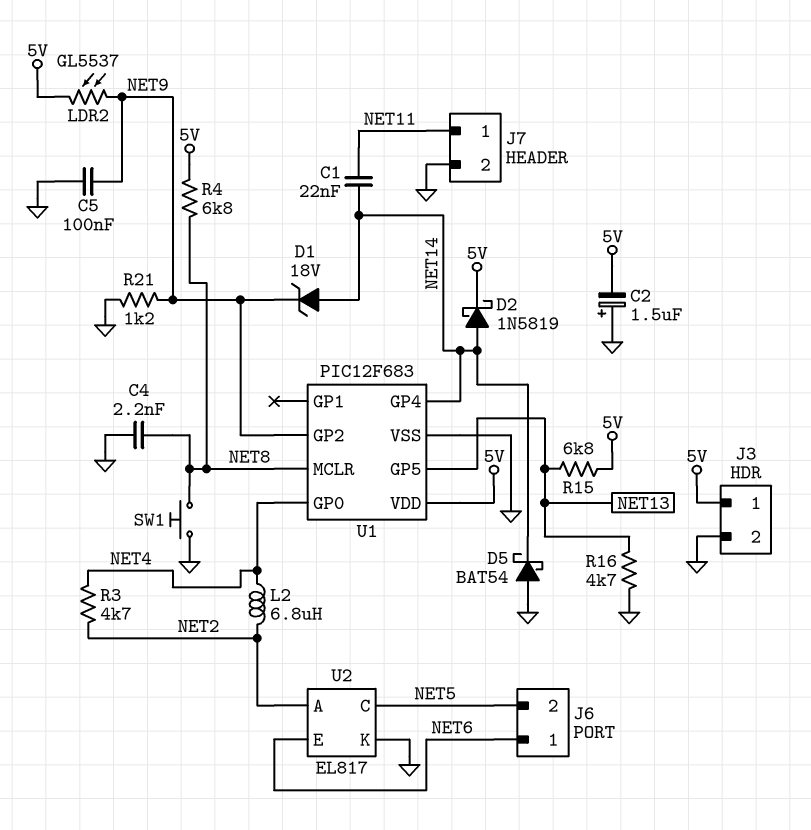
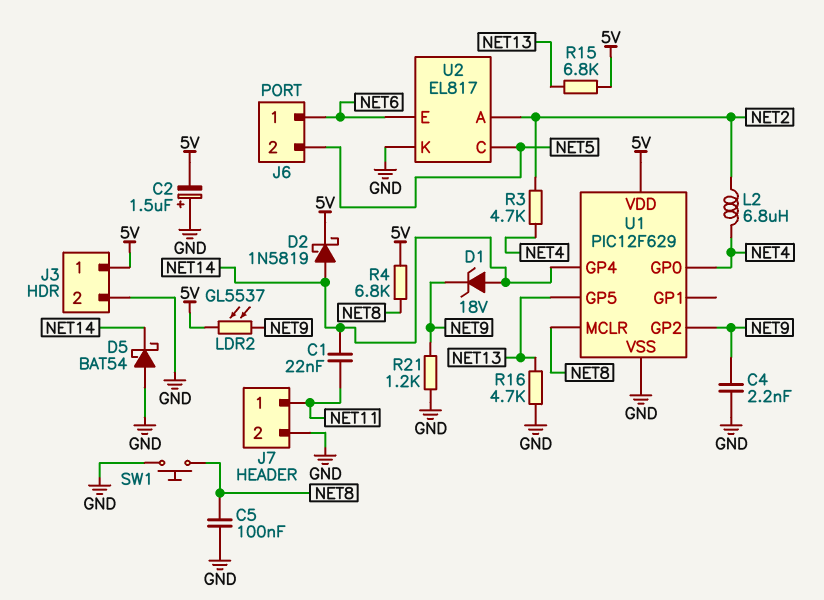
C4: 2.2nF (GND, NET8) -> 2.2nF (GND, NET9)
C5: 100nF (GND, NET9) -> 100nF (GND, NET8)
U1: PIC12F683 -> PIC12F629

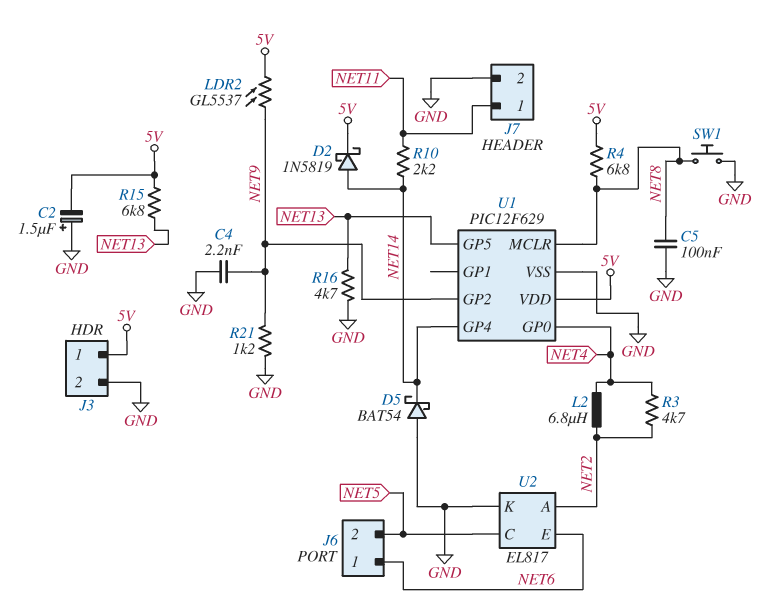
C1: 22nF (NET11, NET14) -> none
D1: zener 18V (A NET14, K NET9) -> none
R10: none -> 2.2k (NET11, NET14)

